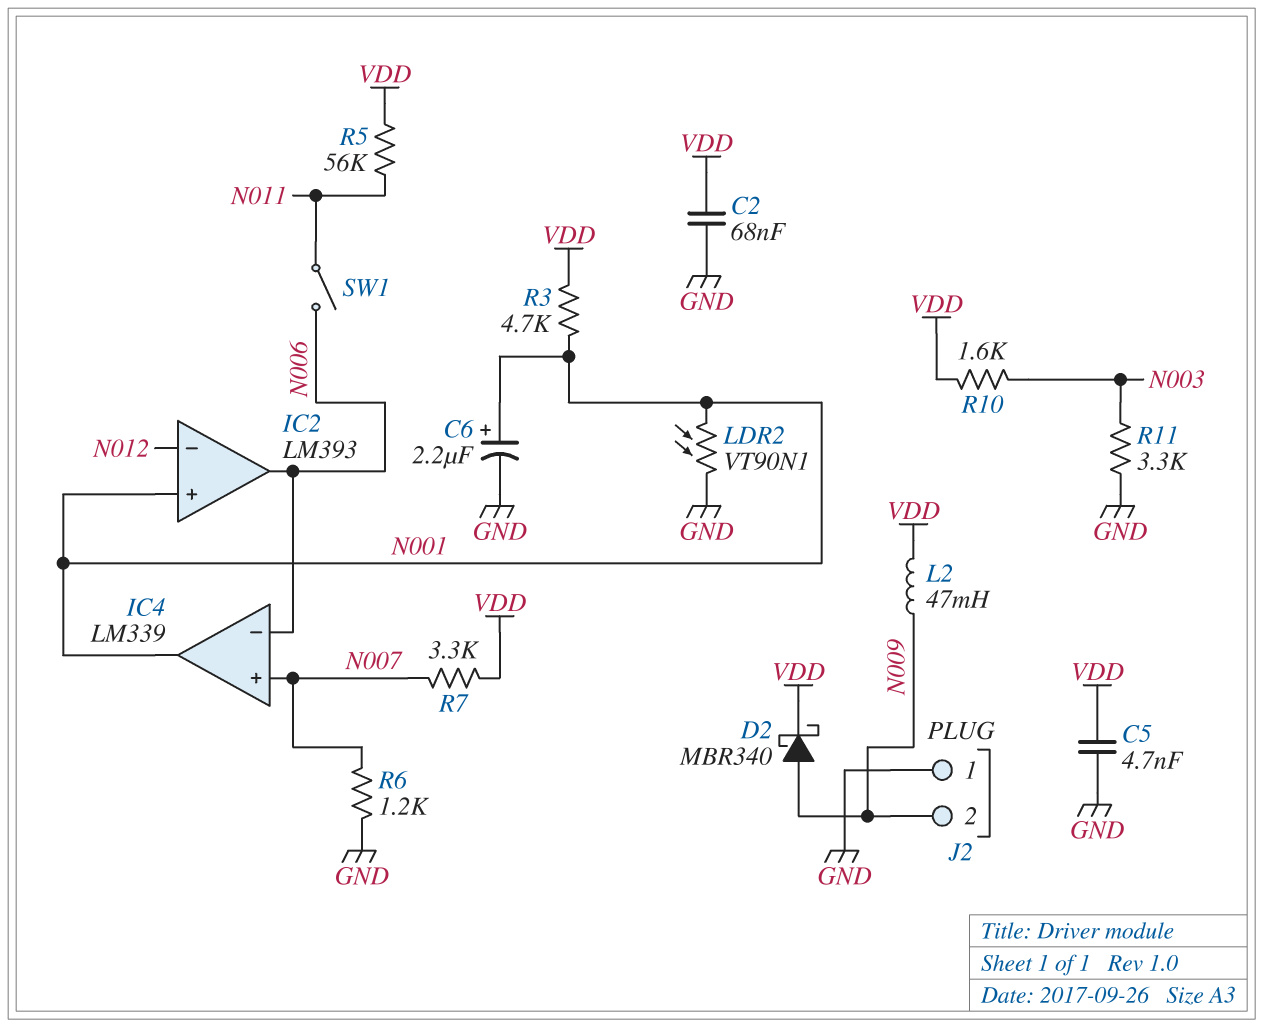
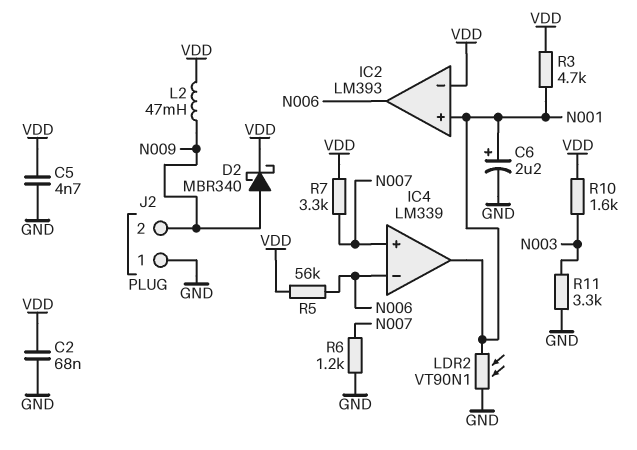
IC2 pin in-: N012 -> VDD
R5: 56k (N011, VDD) -> 56k (N006, VDD)
SW1: switch (N006, N011) -> none

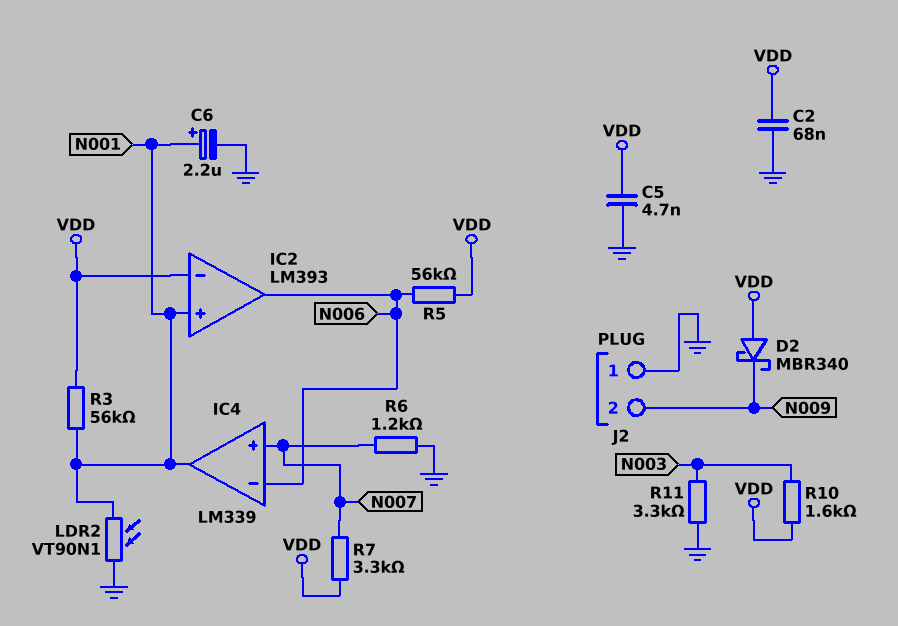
D2: schottky MBR340 (A N009, K VDD) -> schottky MBR340 (A VDD, K N009)
L2: 47mH (N009, VDD) -> none
R3: 4.7k (N001, VDD) -> 56k (N001, VDD)

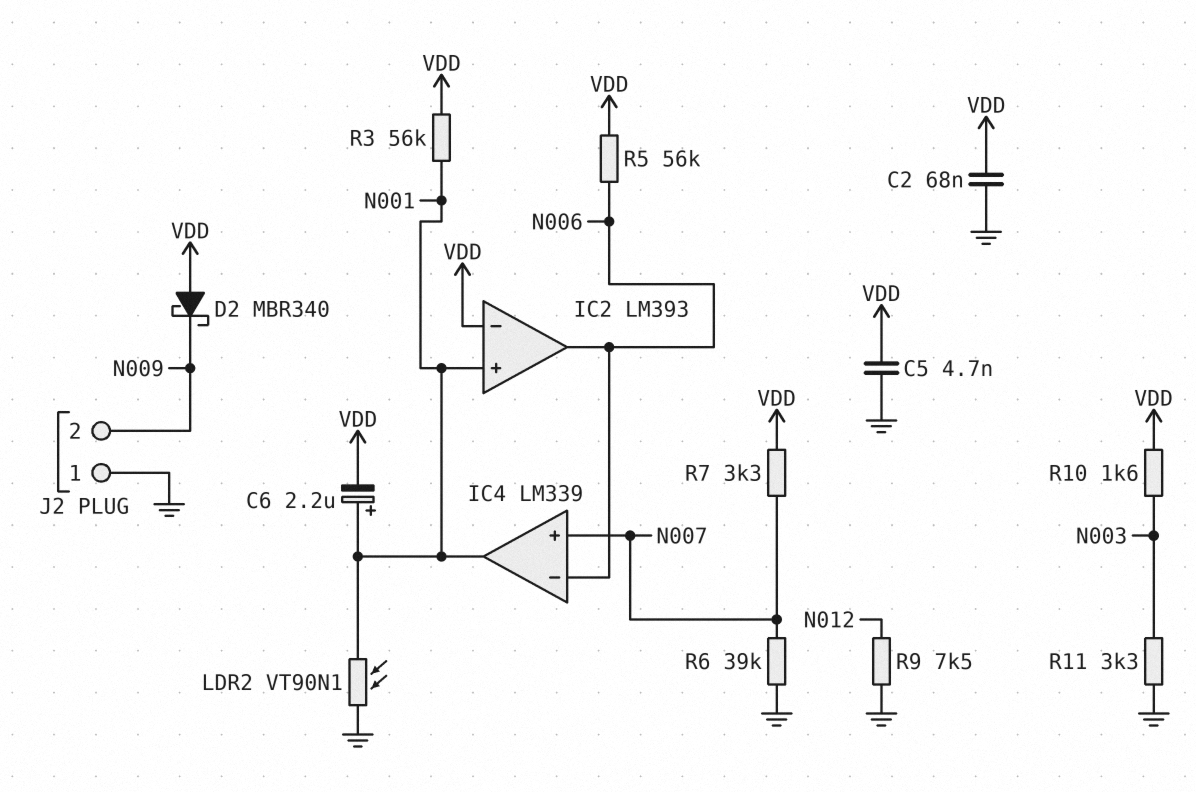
C6: 2.2uF (plus N001, minus GND) -> 2.2uF (plus N001, minus VDD)
R6: 1.2k (GND, N007) -> 39k (GND, N007)
R9: none -> 7.5k (GND, N012)

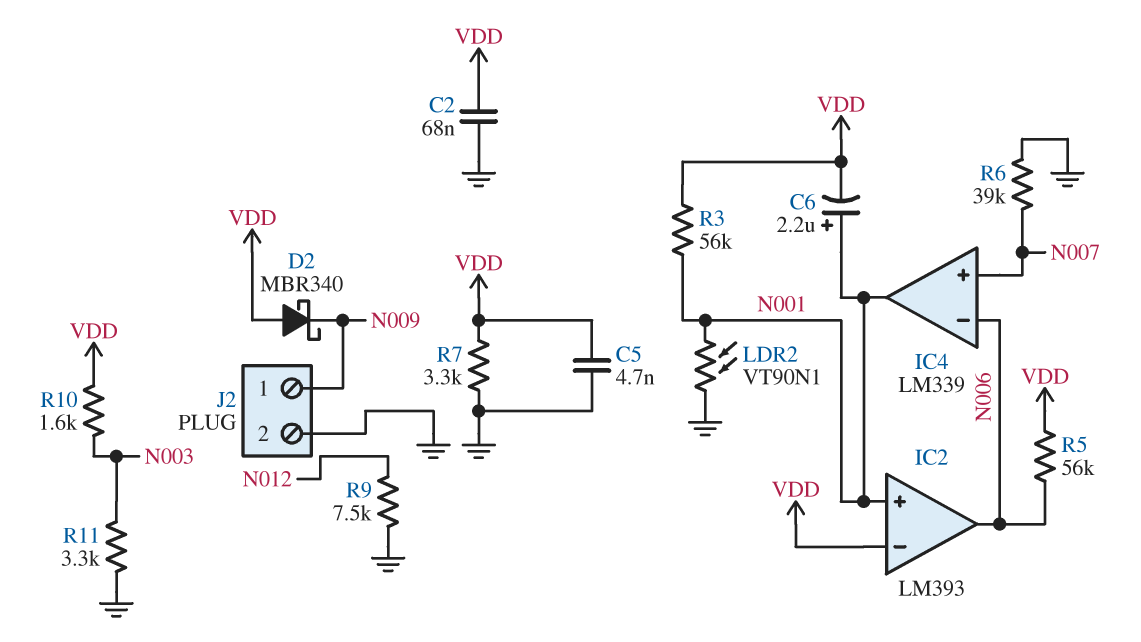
J2 pin 1: GND -> N009
J2 pin 2: N009 -> GND
R7: 3.3k (N007, VDD) -> 3.3k (GND, VDD)

